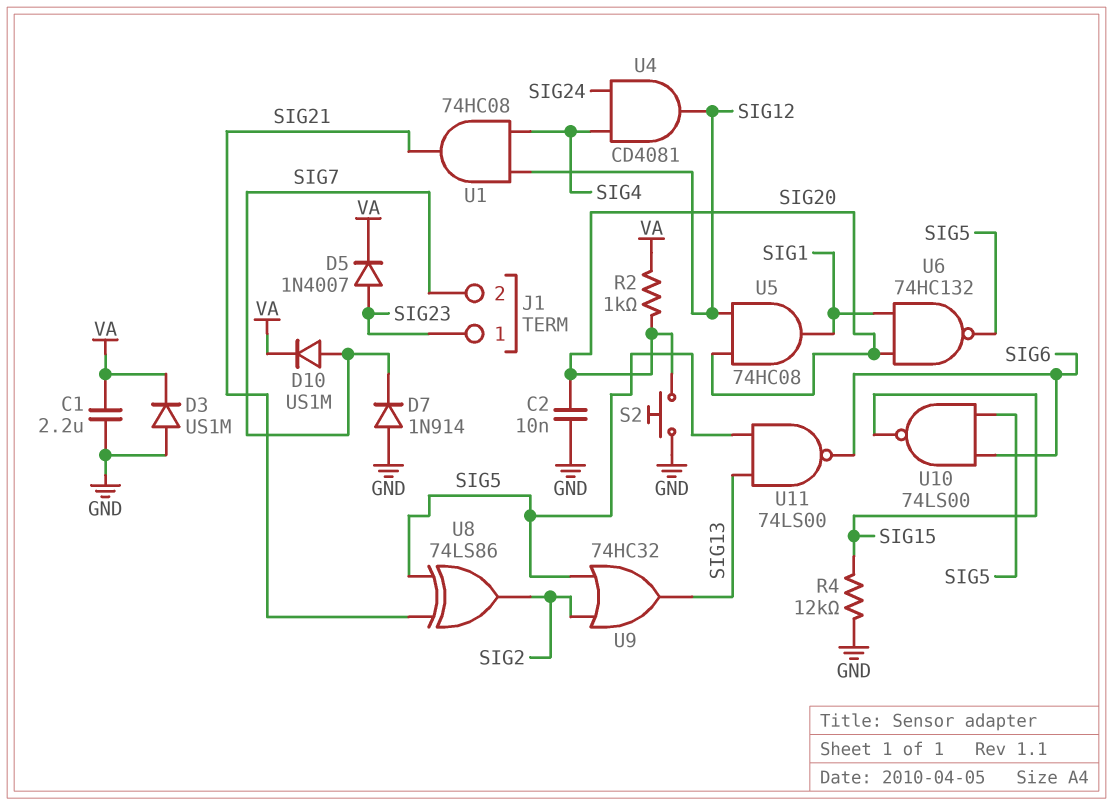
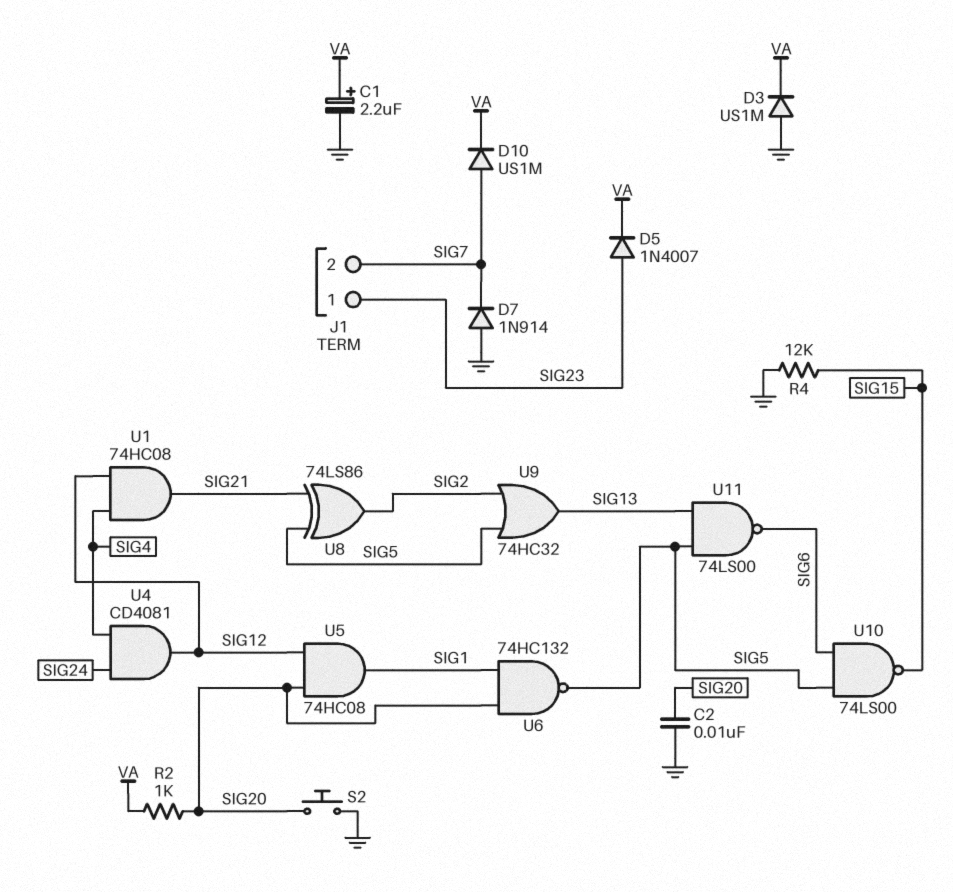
C1: 2.2uF (GND, VA) -> 2.2uF (plus VA, minus GND)

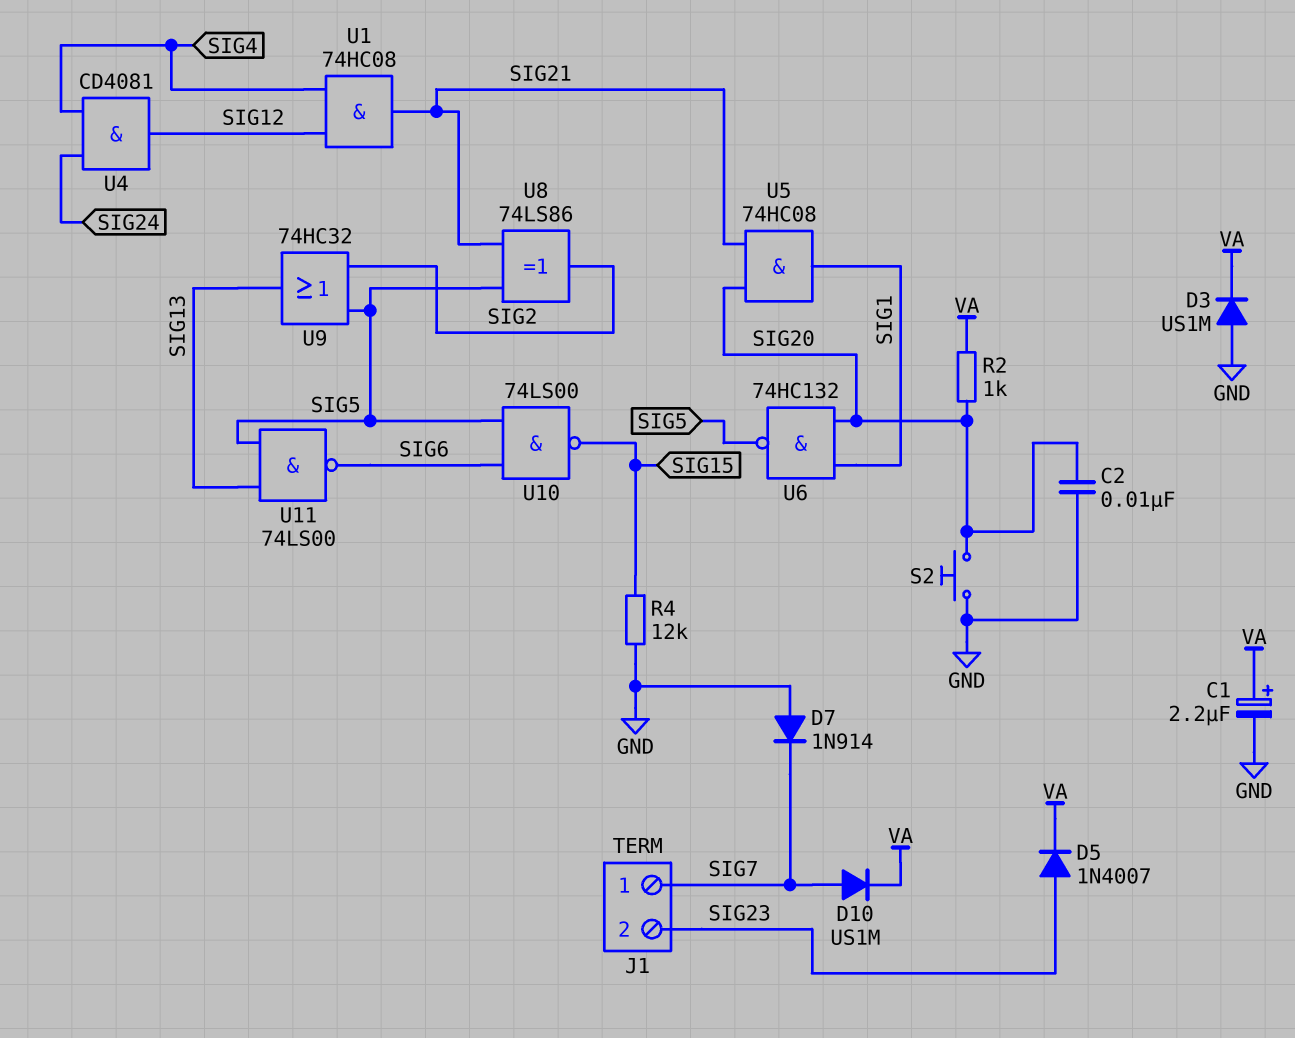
J1 pin 1: SIG23 -> SIG7
J1 pin 2: SIG7 -> SIG23
U5: AND 74HC08 (in SIG12, in SIG20, out SIG1) -> AND 74HC08 (in SIG20, in SIG21, out SIG1)

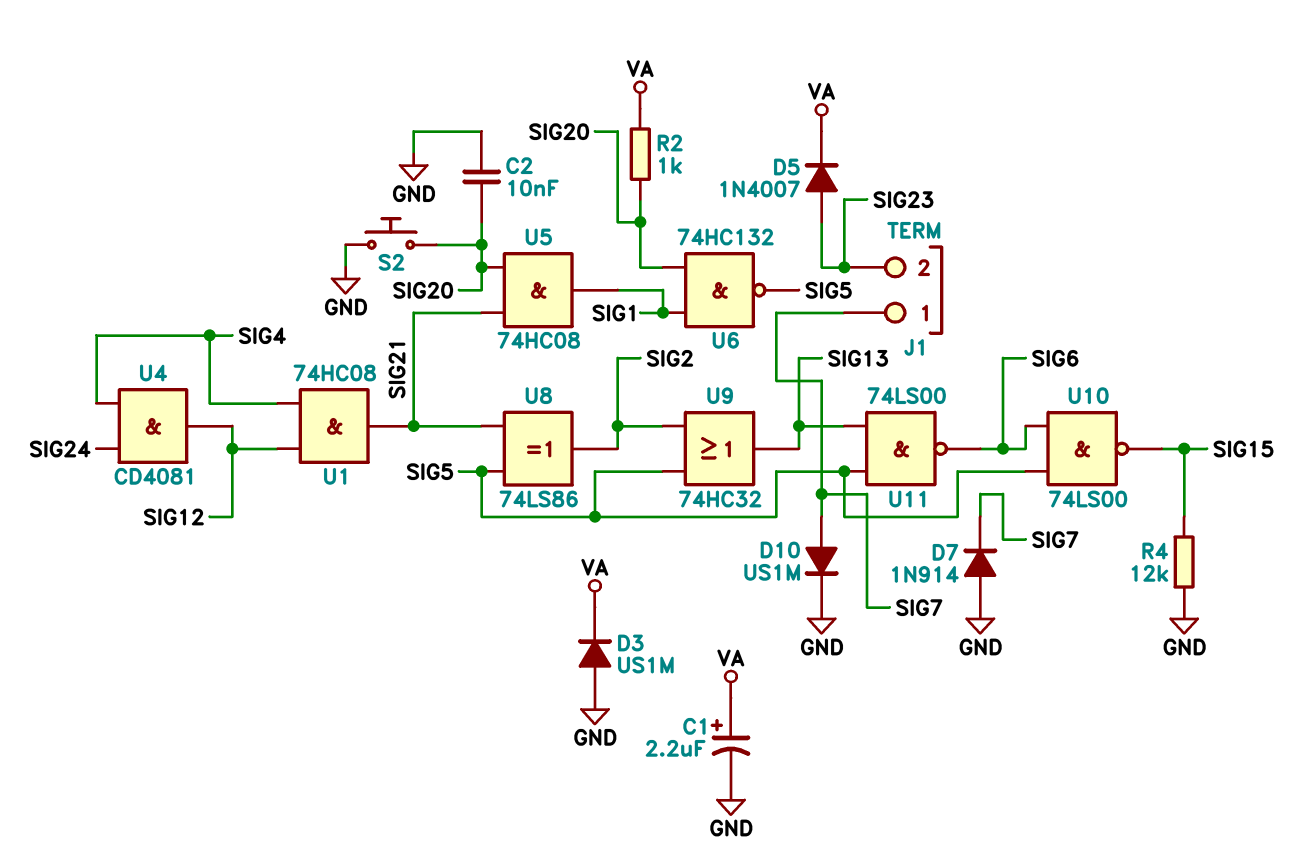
D10: diode US1M (A SIG7, K VA) -> diode US1M (A SIG7, K GND)

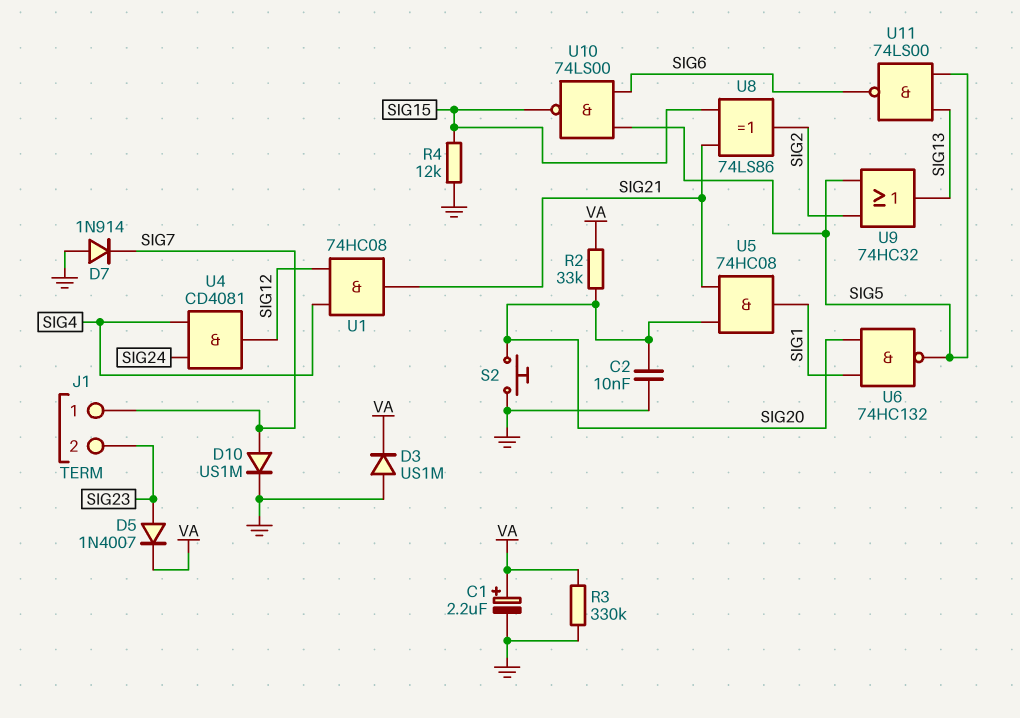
R2: 1k (SIG20, VA) -> 33k (SIG20, VA)
R3: none -> 330k (GND, VA)
U8: XOR 74LS86 (in SIG5, in SIG21, out SIG2) -> XOR 74LS86 (in SIG15, in SIG21, out SIG2)

